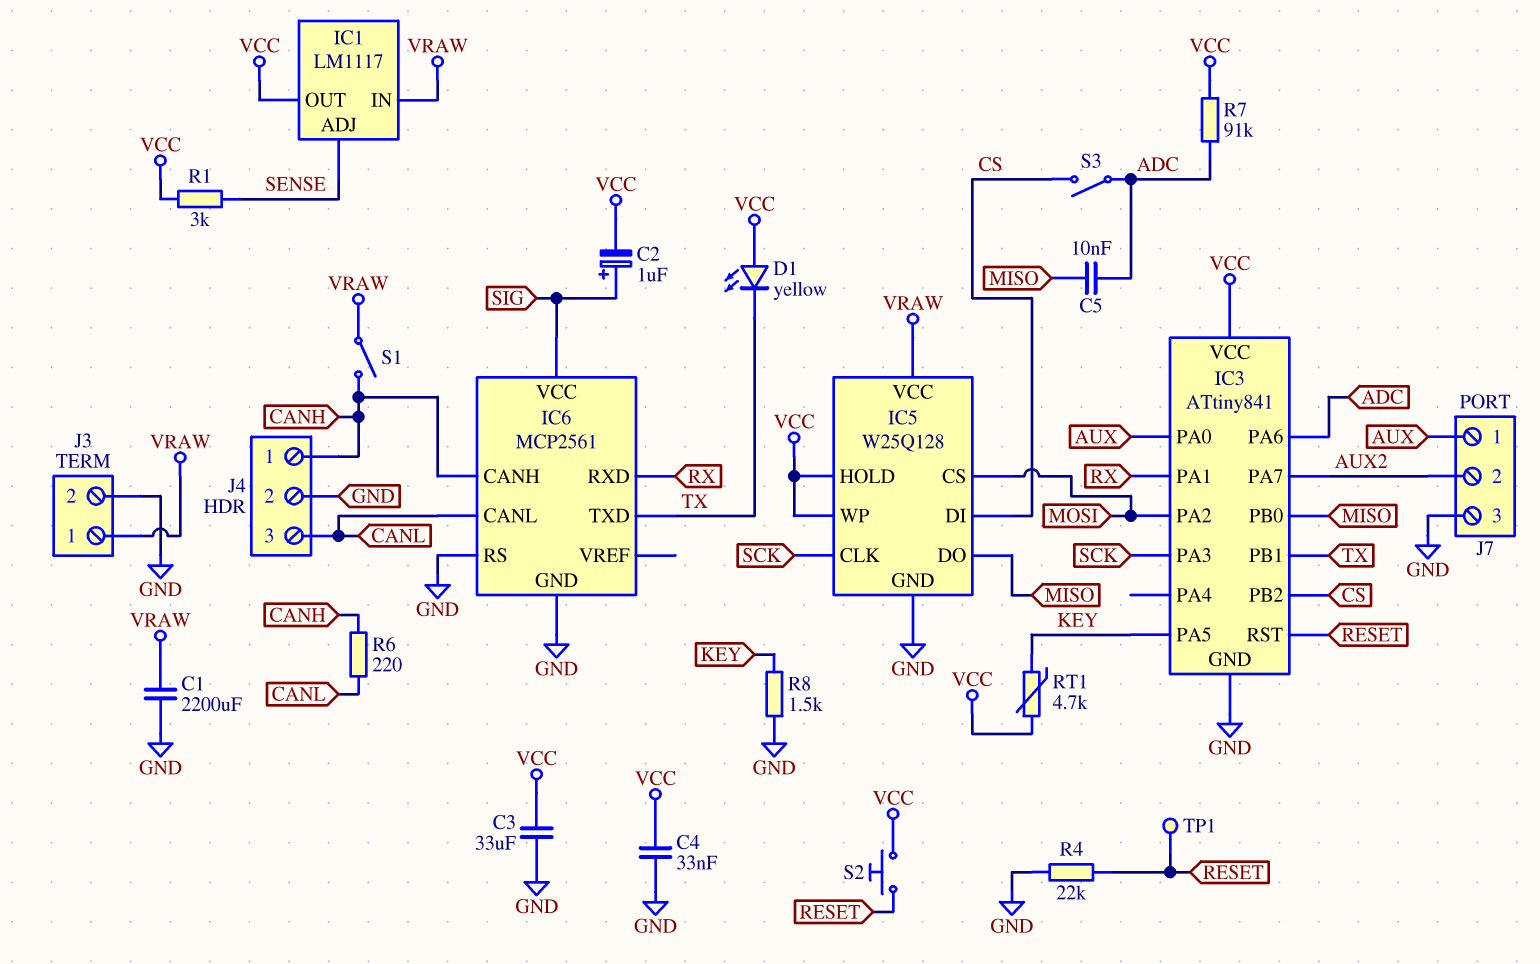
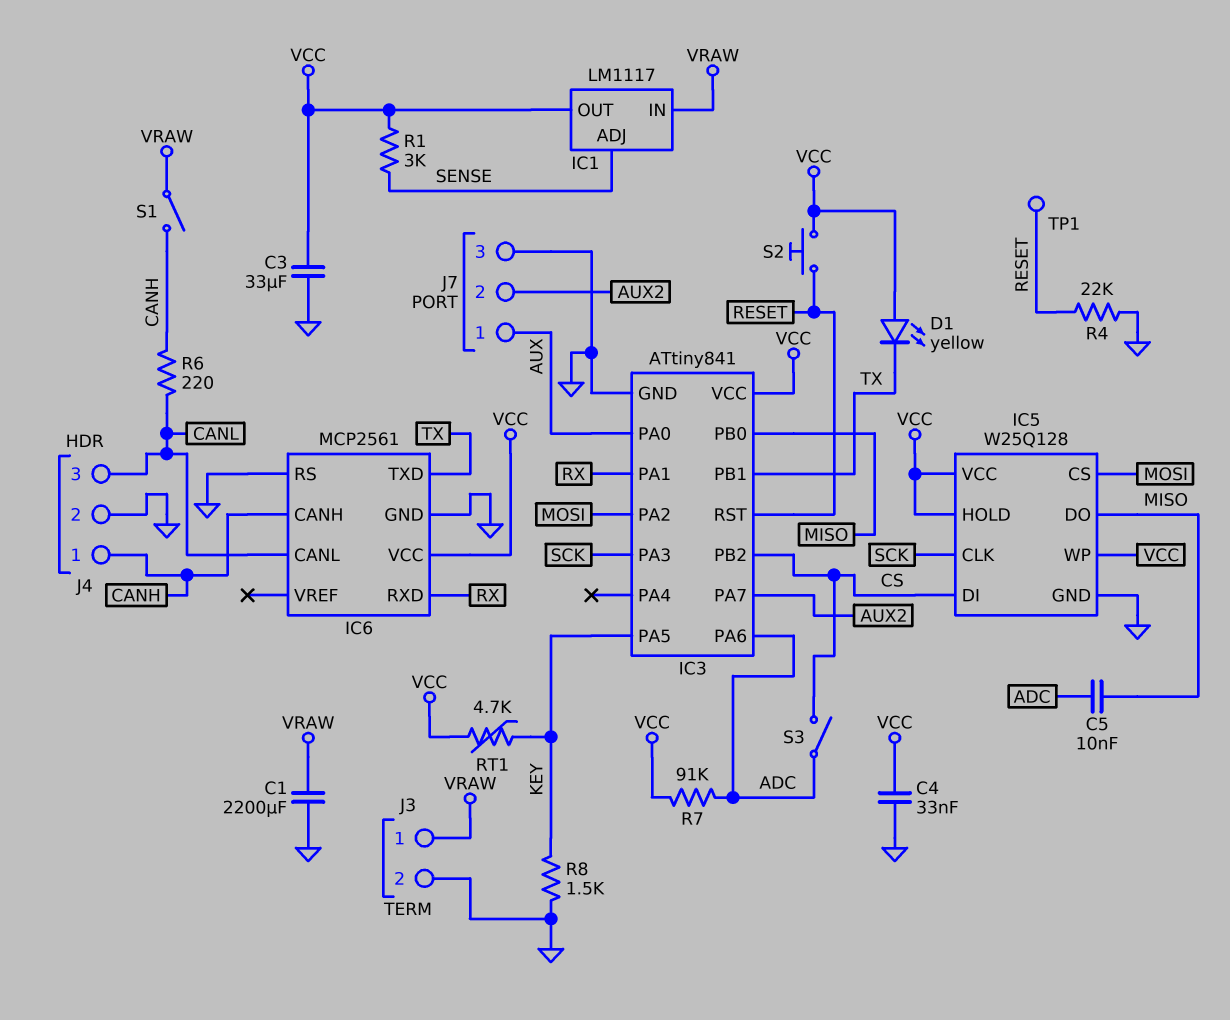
C2: 1uF (plus SIG, minus VCC) -> none
IC5 pin VCC: VRAW -> VCC
IC6 pin VCC: SIG -> VCC

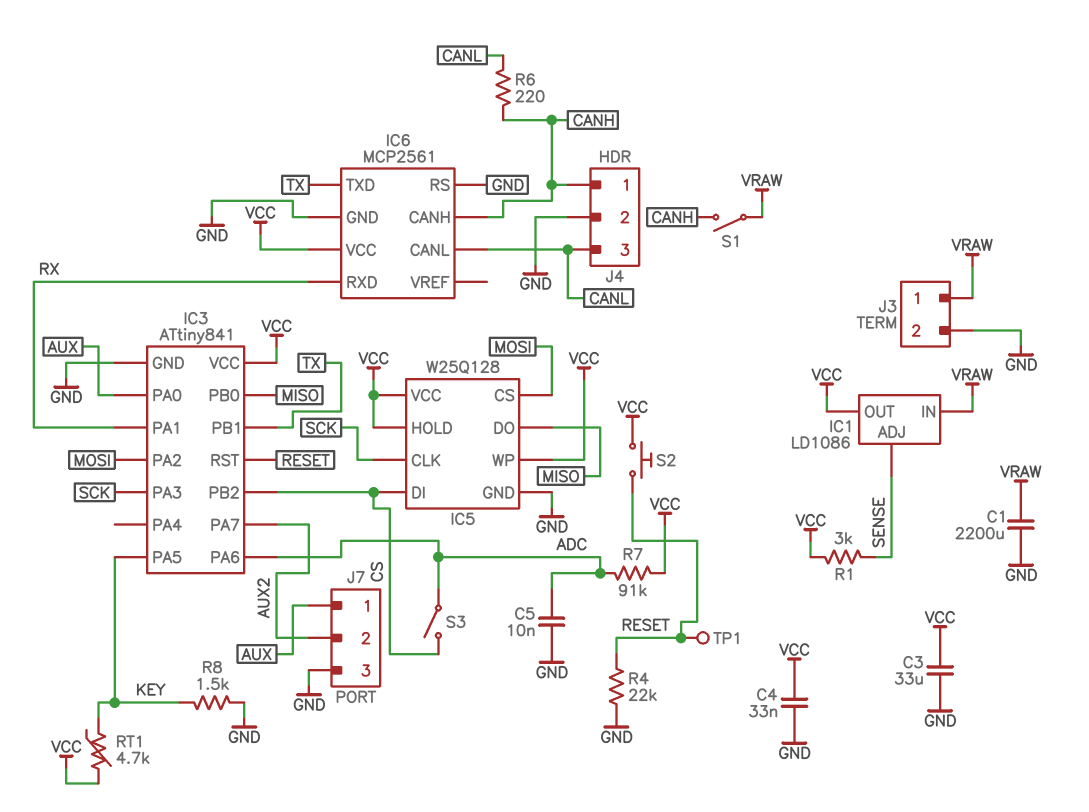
C5: 10nF (ADC, MISO) -> 10nF (ADC, GND)
D1: LED yellow (A VCC, K TX) -> none
IC1: LM1117 -> LD1086

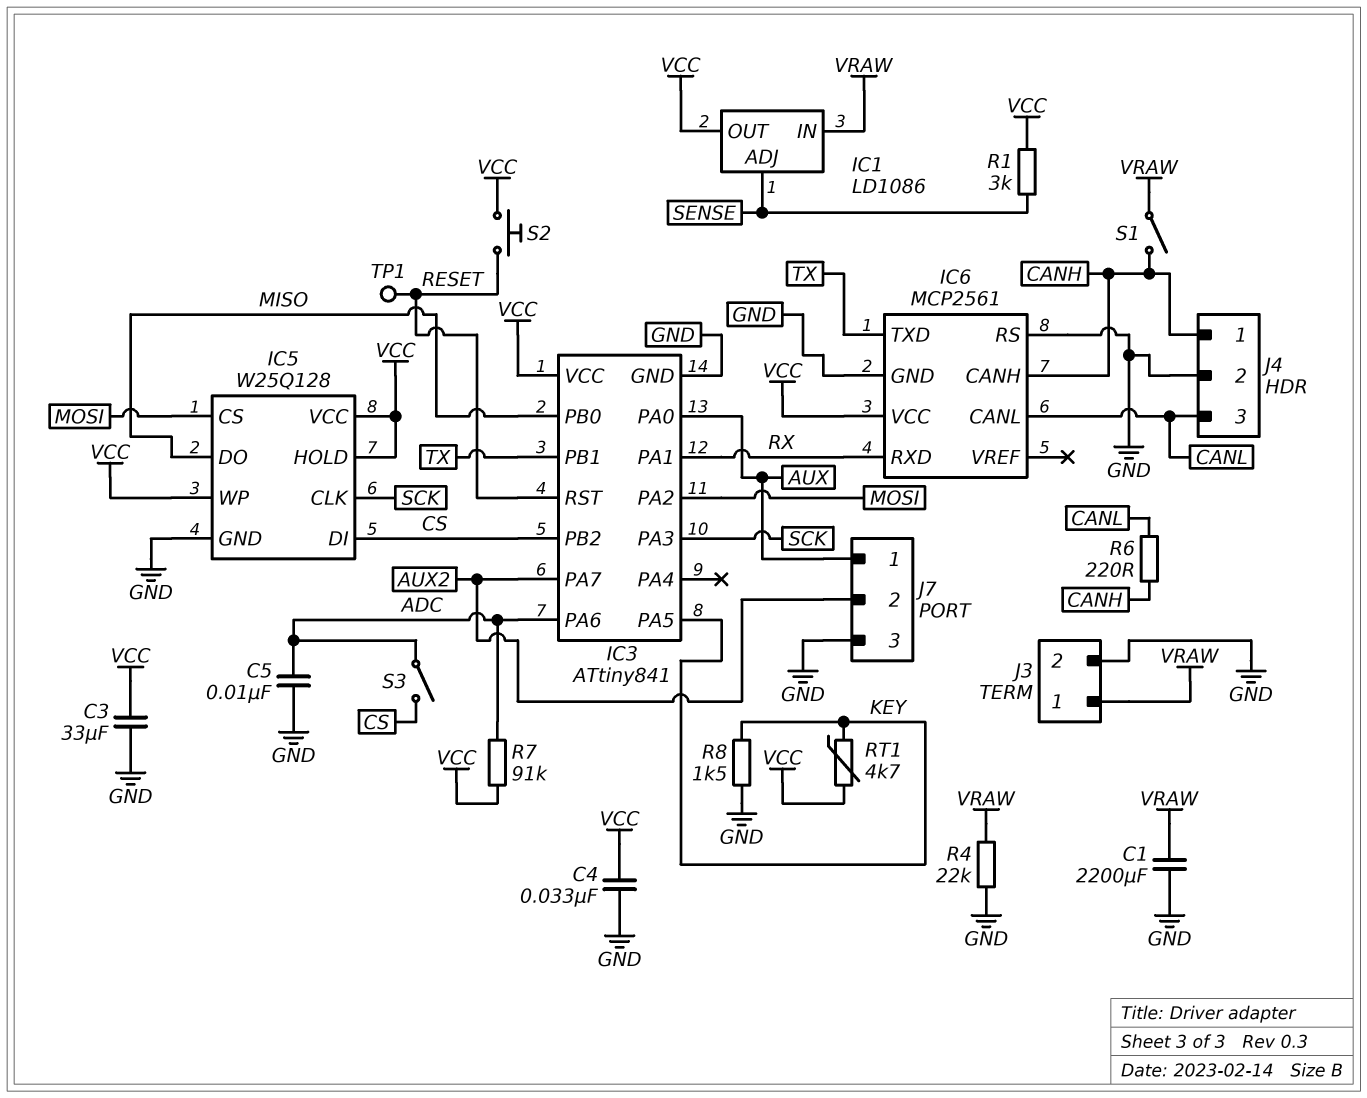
R4: 22k (GND, RESET) -> 22k (GND, VRAW)

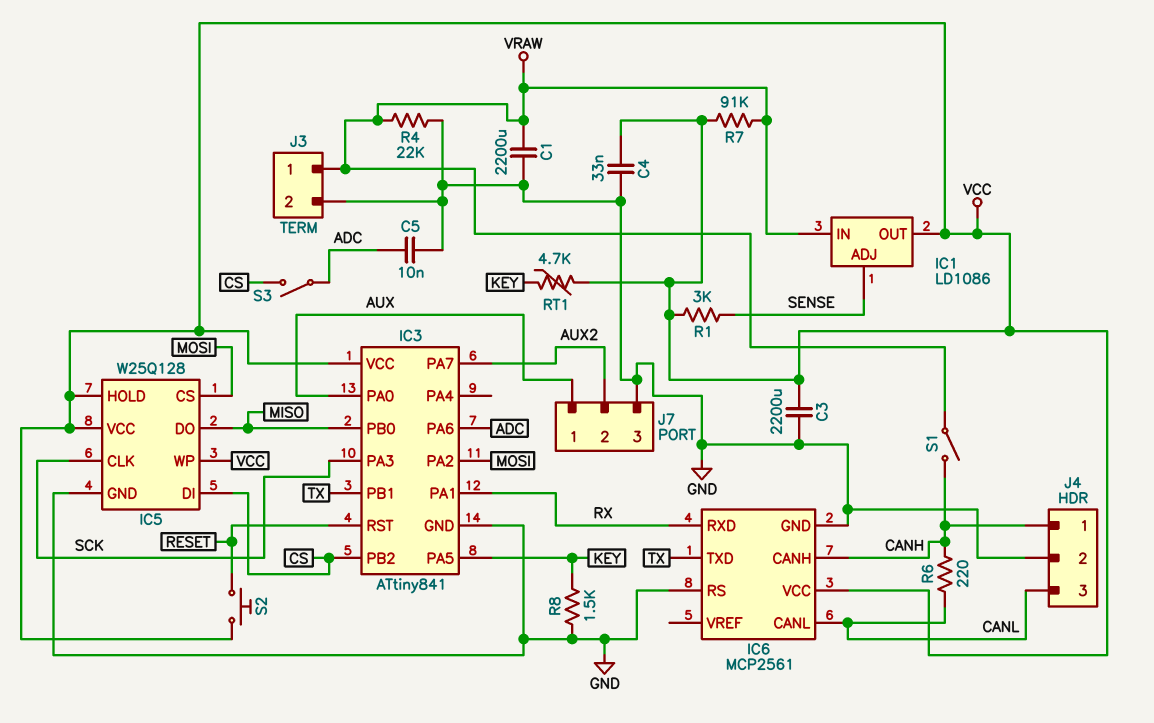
C3: 33uF (GND, VCC) -> 2200uF (GND, VCC)
R7: 91k (ADC, VCC) -> 91k (VCC, VRAW)
TP1: test point (RESET) -> none

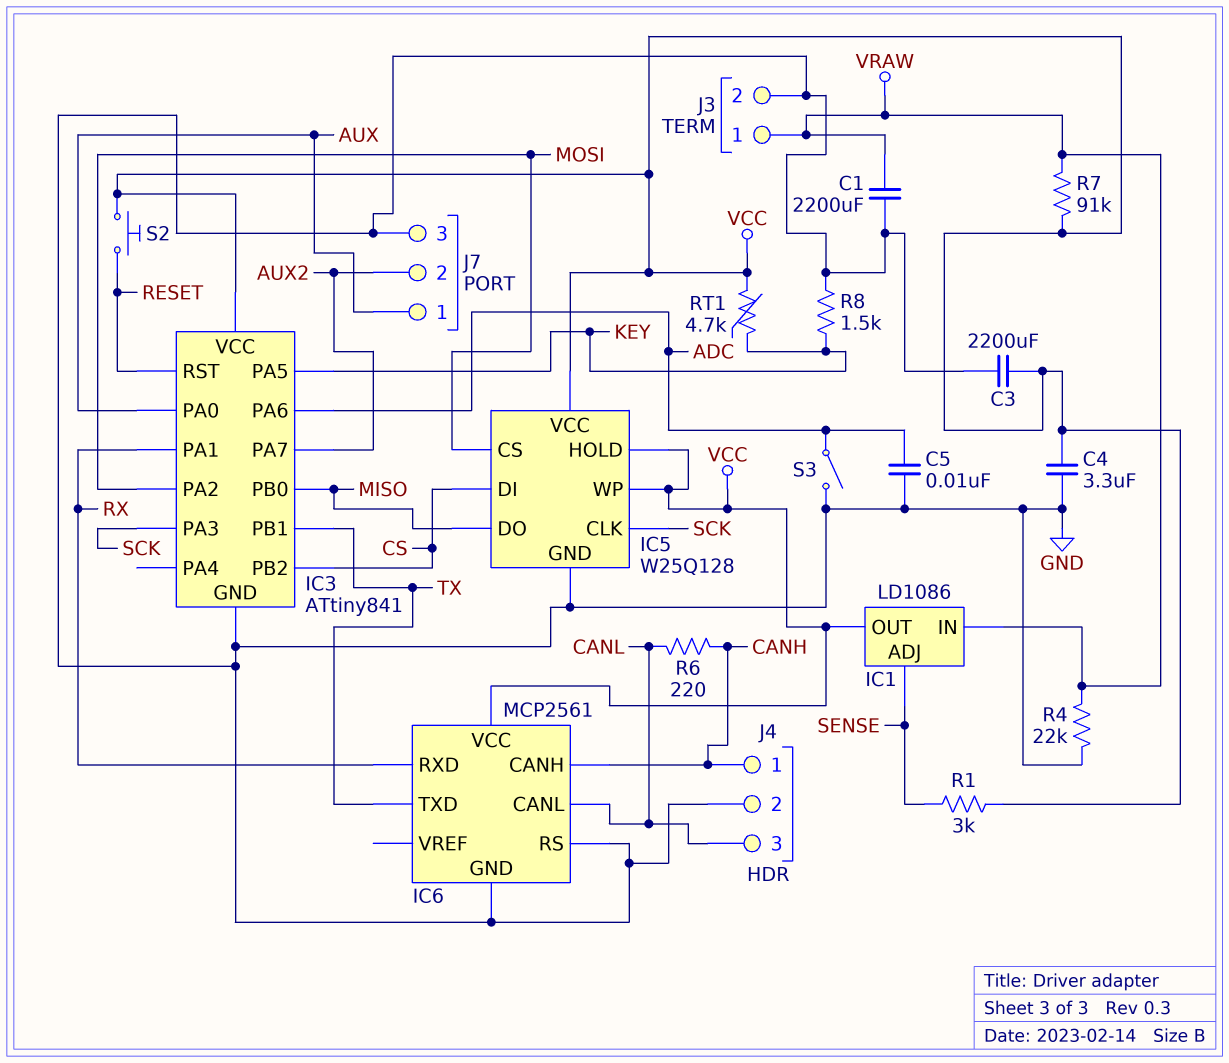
C4: 33nF (GND, VCC) -> 3.3uF (GND, VCC)
S1: switch (CANH, VRAW) -> none
S3: switch (ADC, CS) -> switch (ADC, GND)

